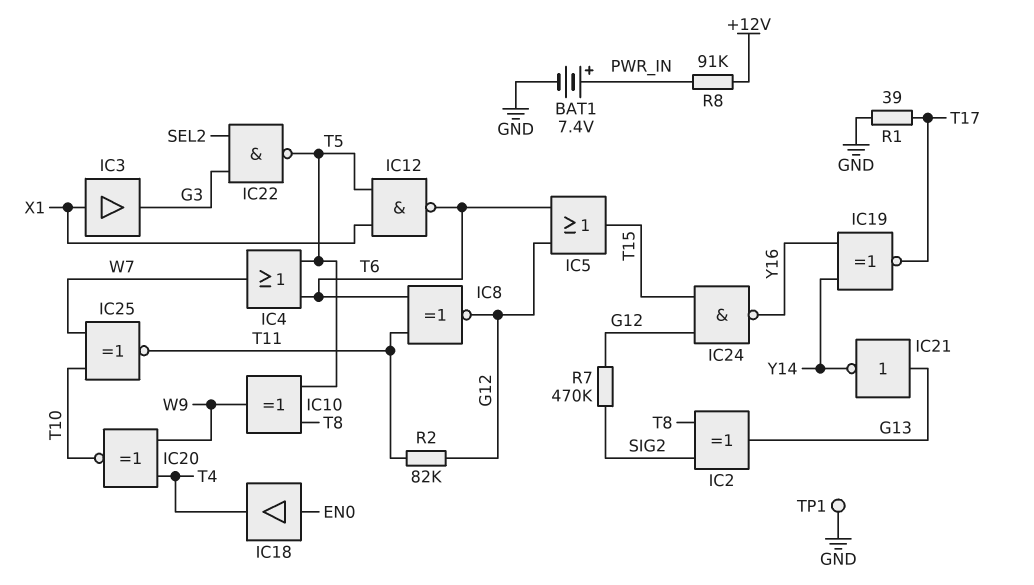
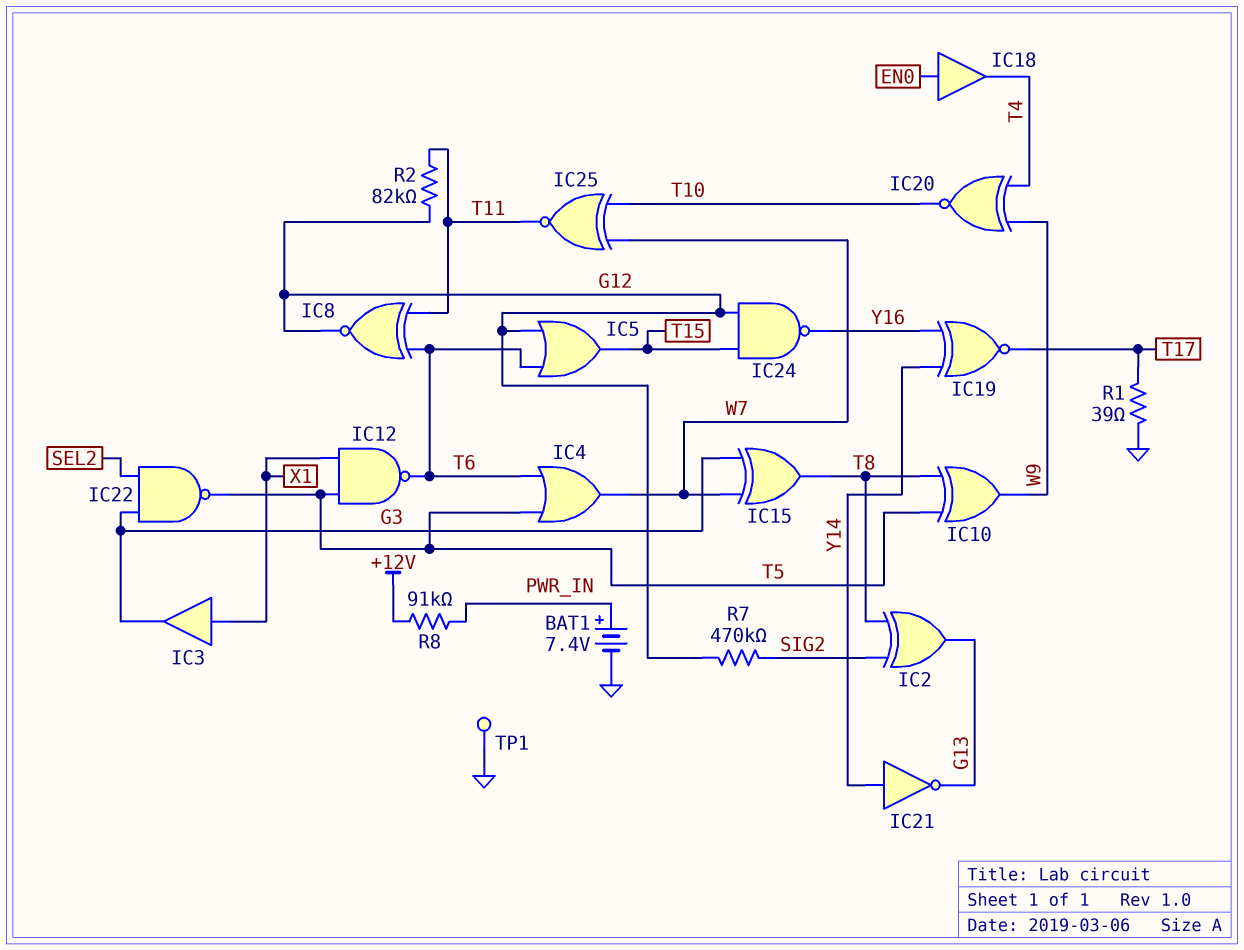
IC15: none -> XOR (in G3, in W7, out T8)
IC21: NOT (in G13, out Y14) -> NOT (in Y14, out G13)

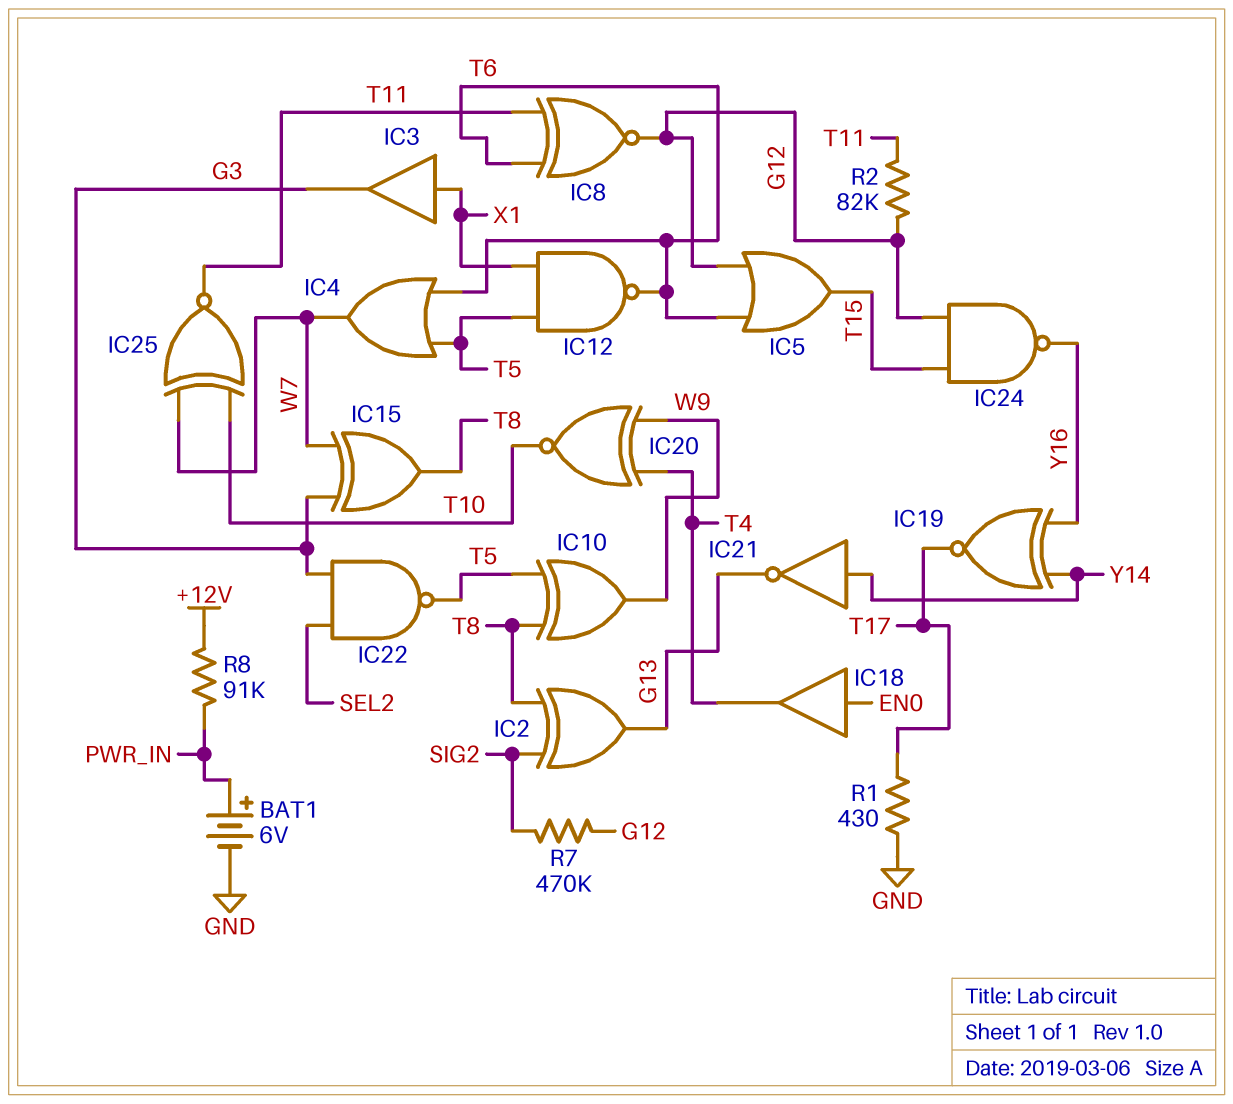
BAT1: 7.4V (plus PWR_IN, minus GND) -> 6V (plus PWR_IN, minus GND)
R1: 39 (GND, T17) -> 430 (GND, T17)
TP1: test point (GND) -> none

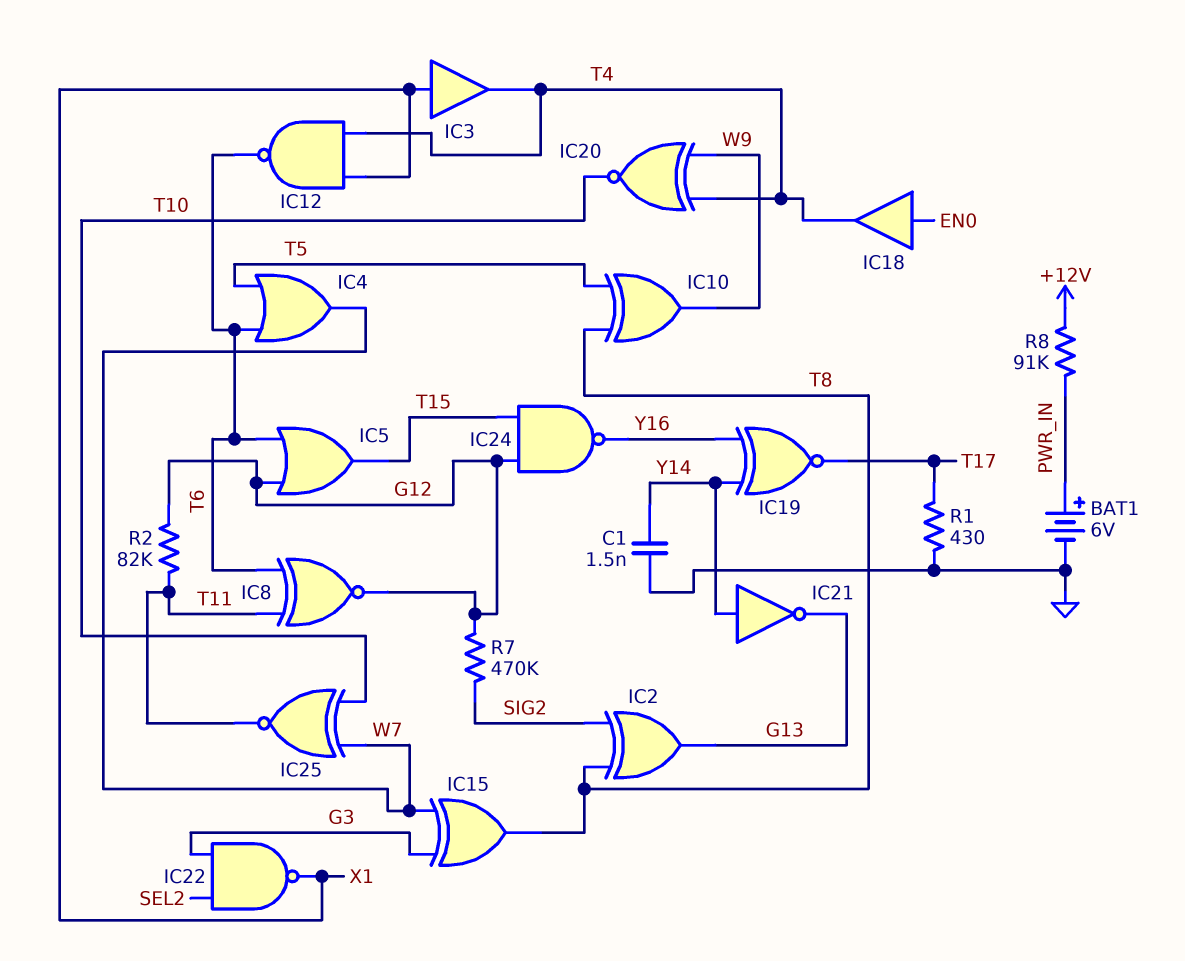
C1: none -> 1.5nF (GND, Y14)
IC3: buffer (in X1, out G3) -> buffer (in X1, out T4)
IC12: NAND (in T5, in X1, out T6) -> NAND (in T4, in X1, out T6)
IC22: NAND (in G3, in SEL2, out T5) -> NAND (in G3, in SEL2, out X1)

